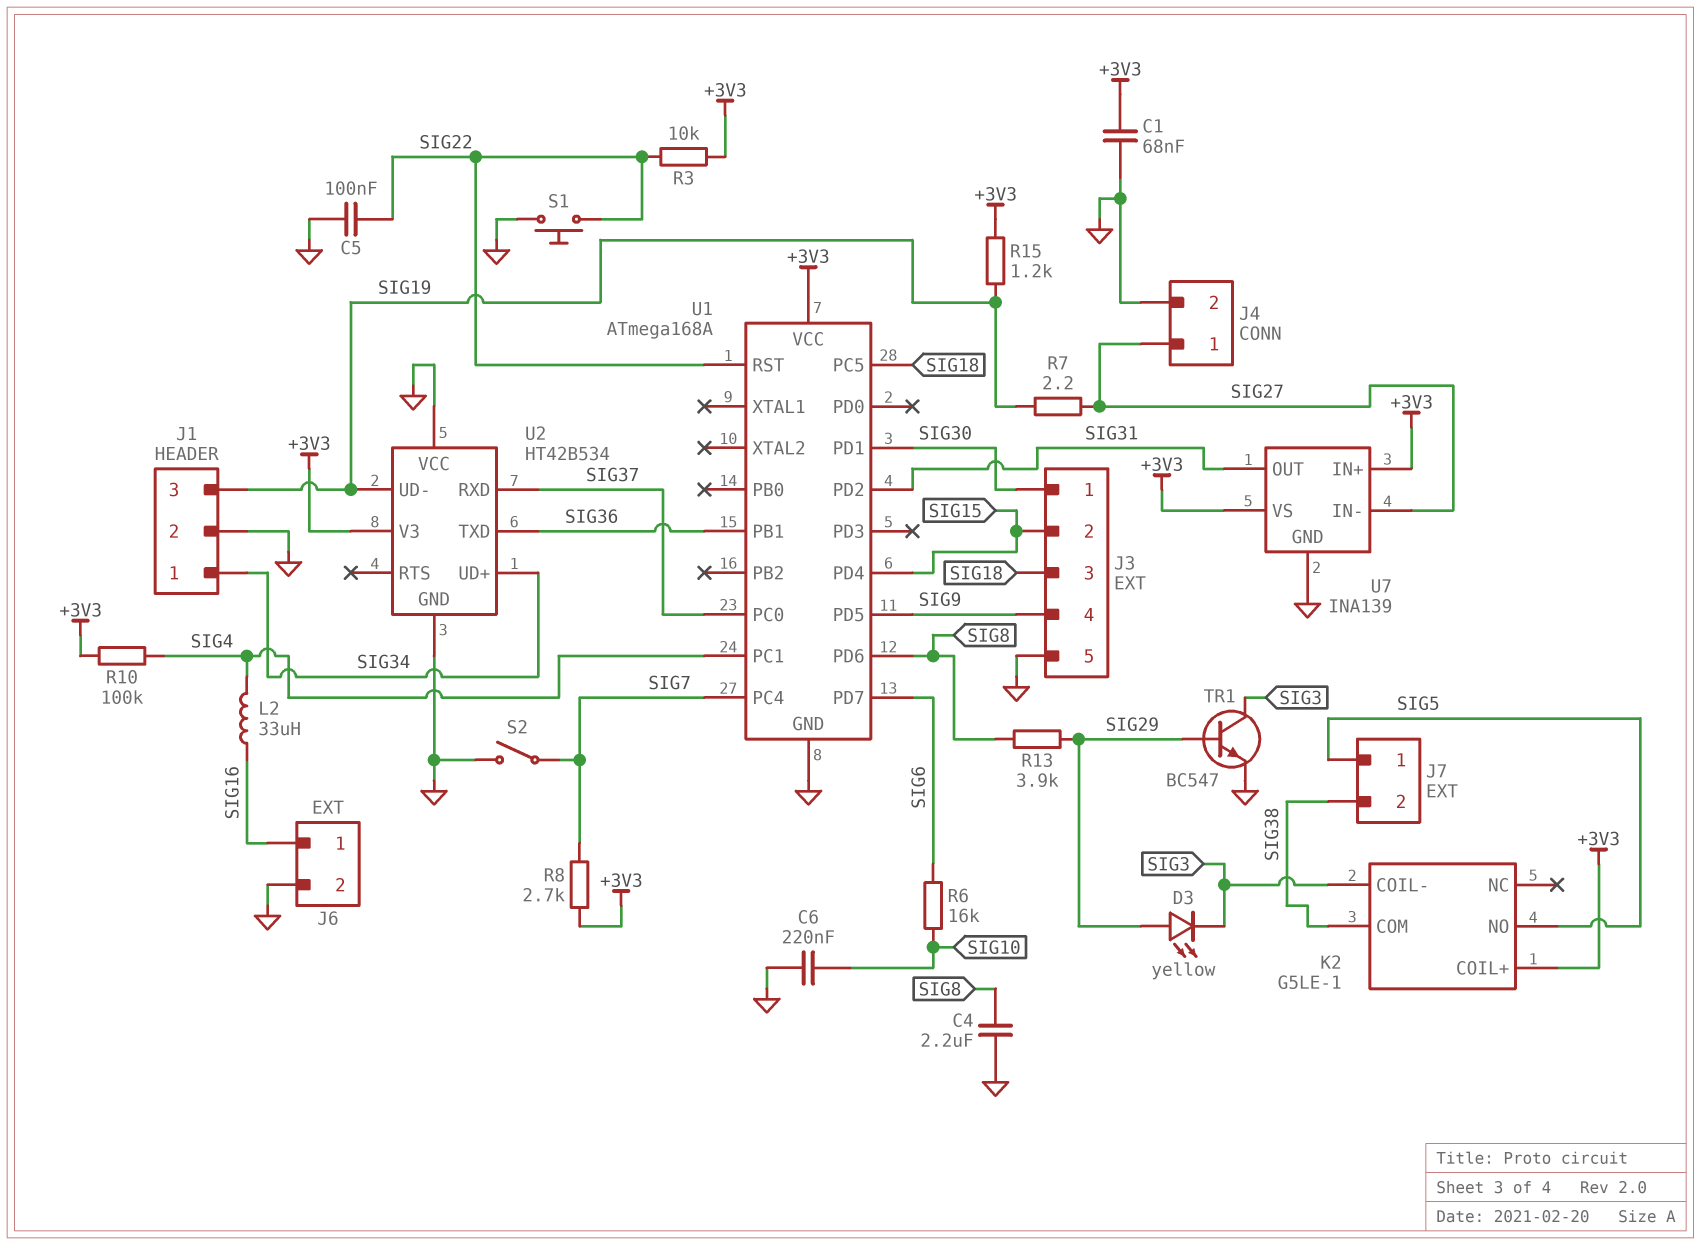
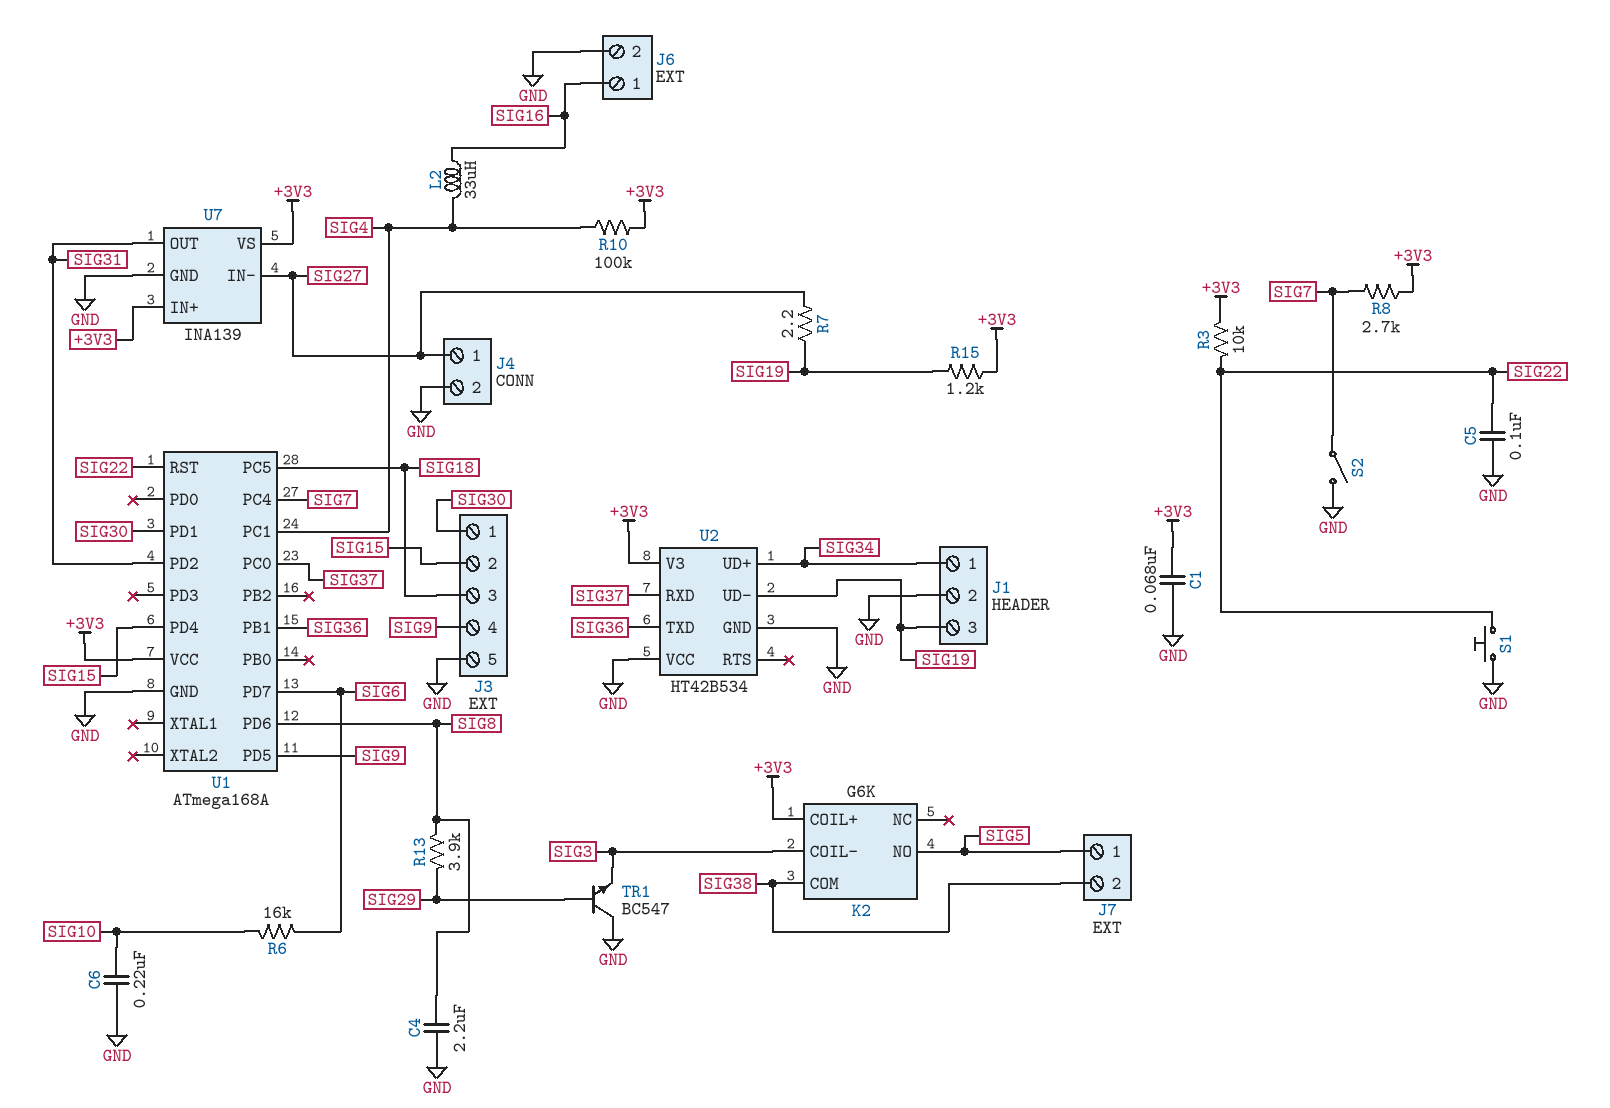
D3: LED yellow (A SIG29, K SIG3) -> none
K2: G5LE-1 -> G6K
TR1: NPN BC547 (B SIG29, C SIG3, E GND) -> NPN BC547 (B SIG29, C GND, E SIG3)

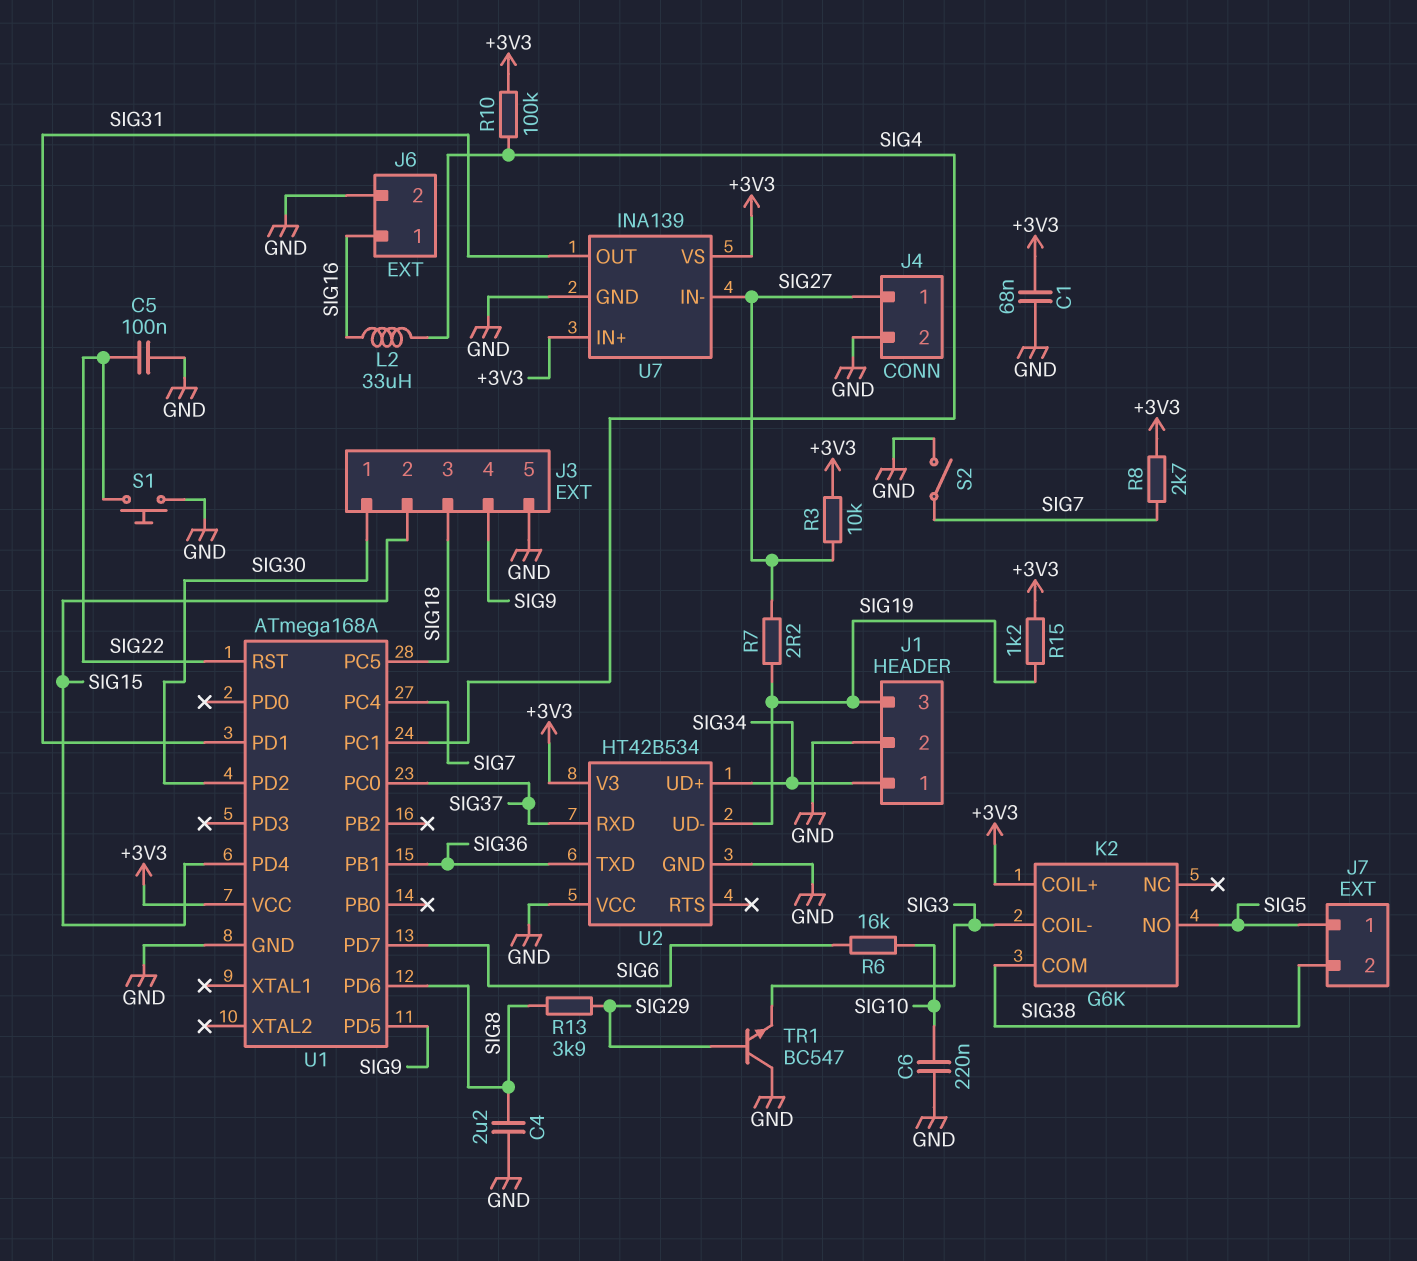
R3: 10k (+3V3, SIG22) -> 10k (+3V3, SIG27)
U1 pin PD1: SIG30 -> SIG31
U1 pin PD2: SIG31 -> SIG30

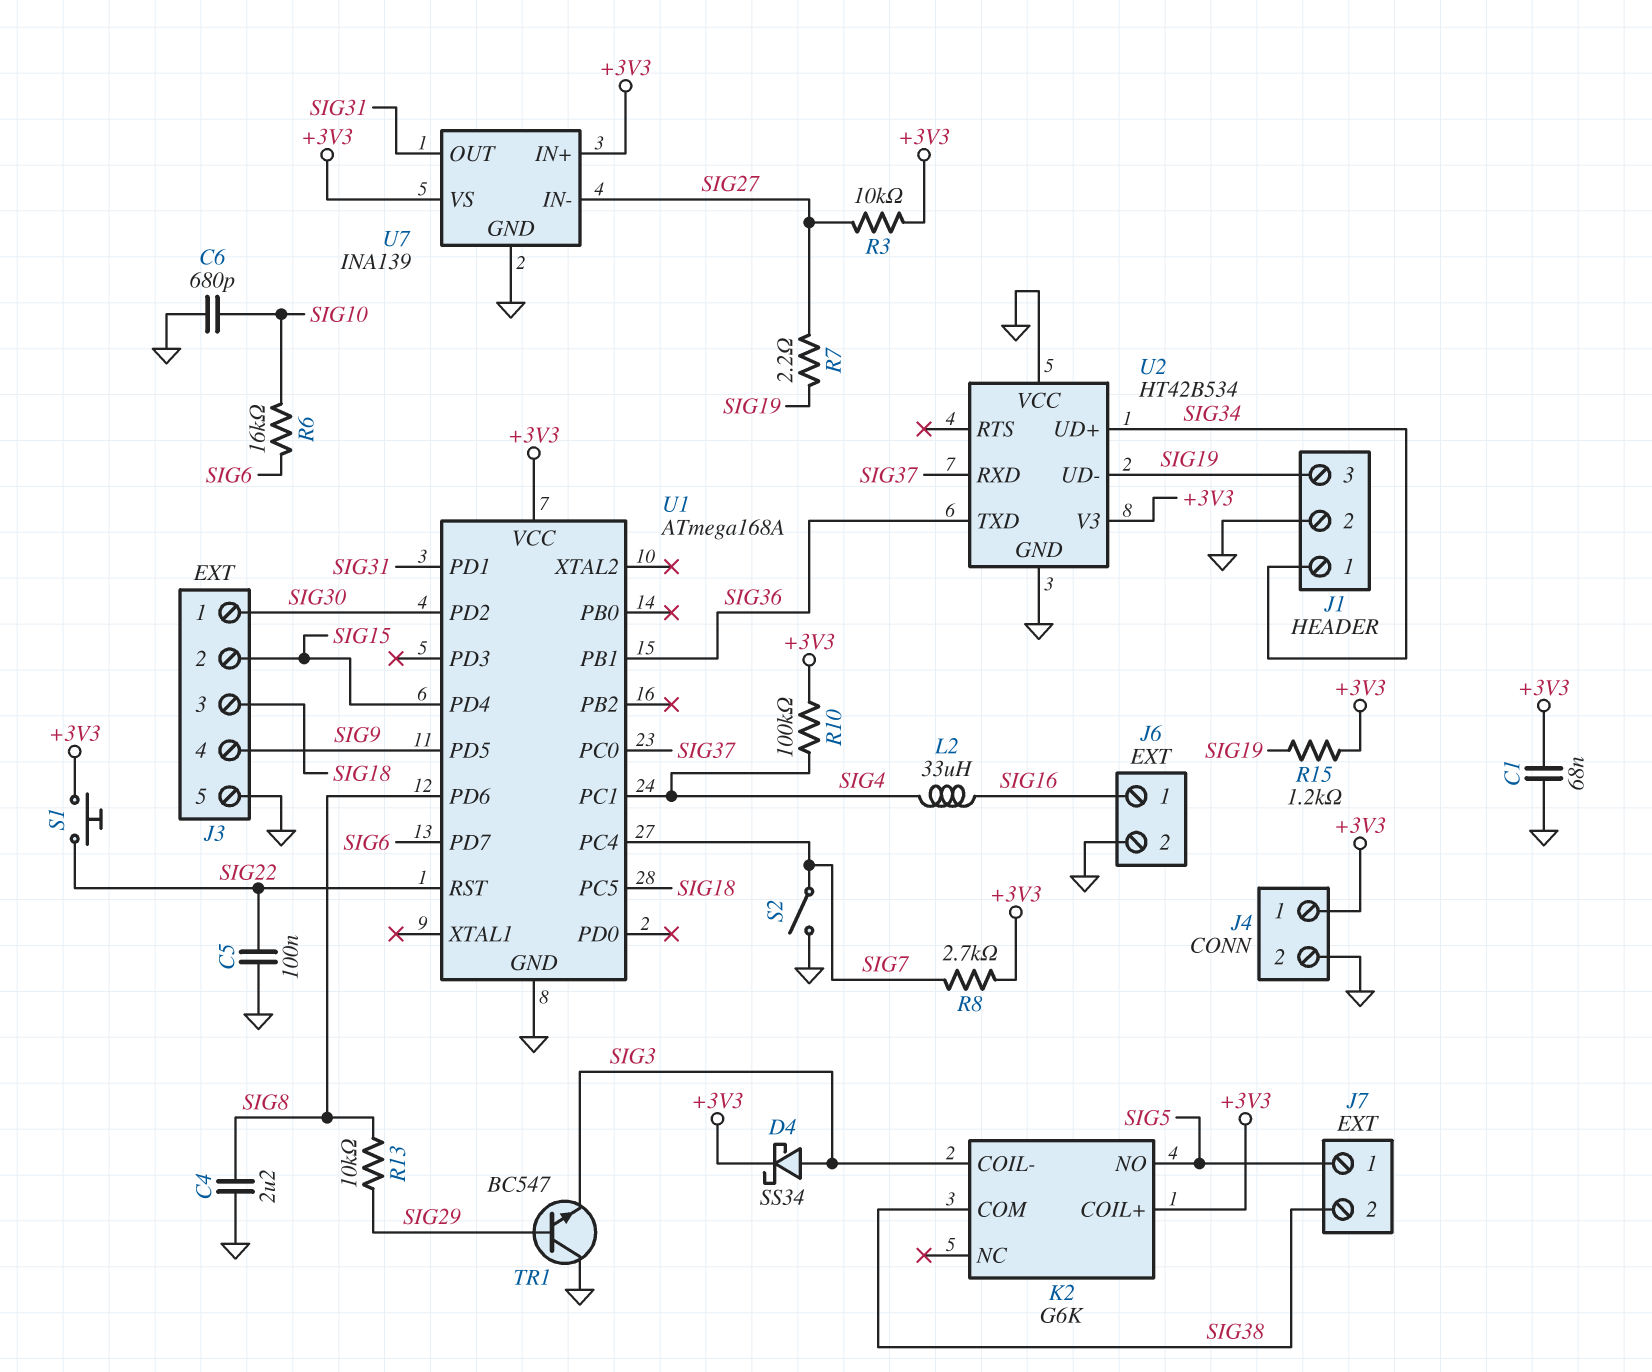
C6: 220nF (GND, SIG10) -> 680pF (GND, SIG10)
D4: none -> schottky SS34 (A SIG3, K +3V3)
J4 pin 1: SIG27 -> +3V3
R13: 3.9k (SIG8, SIG29) -> 10k (SIG8, SIG29)
S1: button (GND, SIG22) -> button (+3V3, SIG22)

